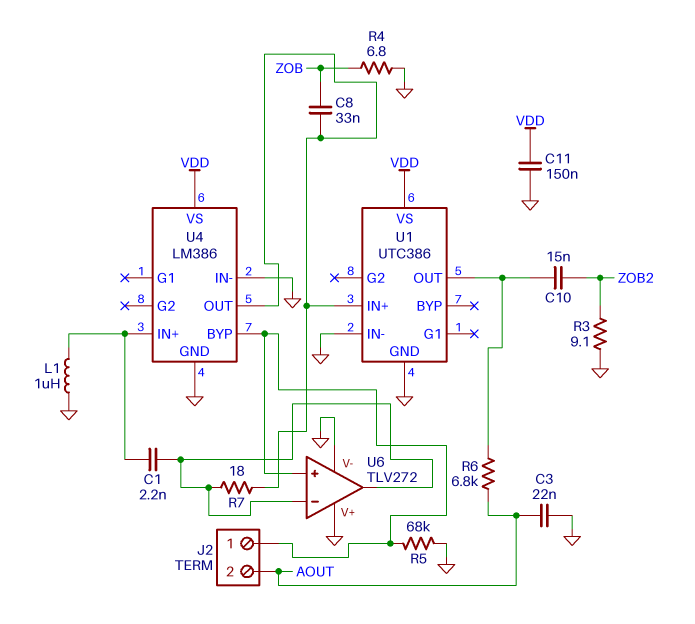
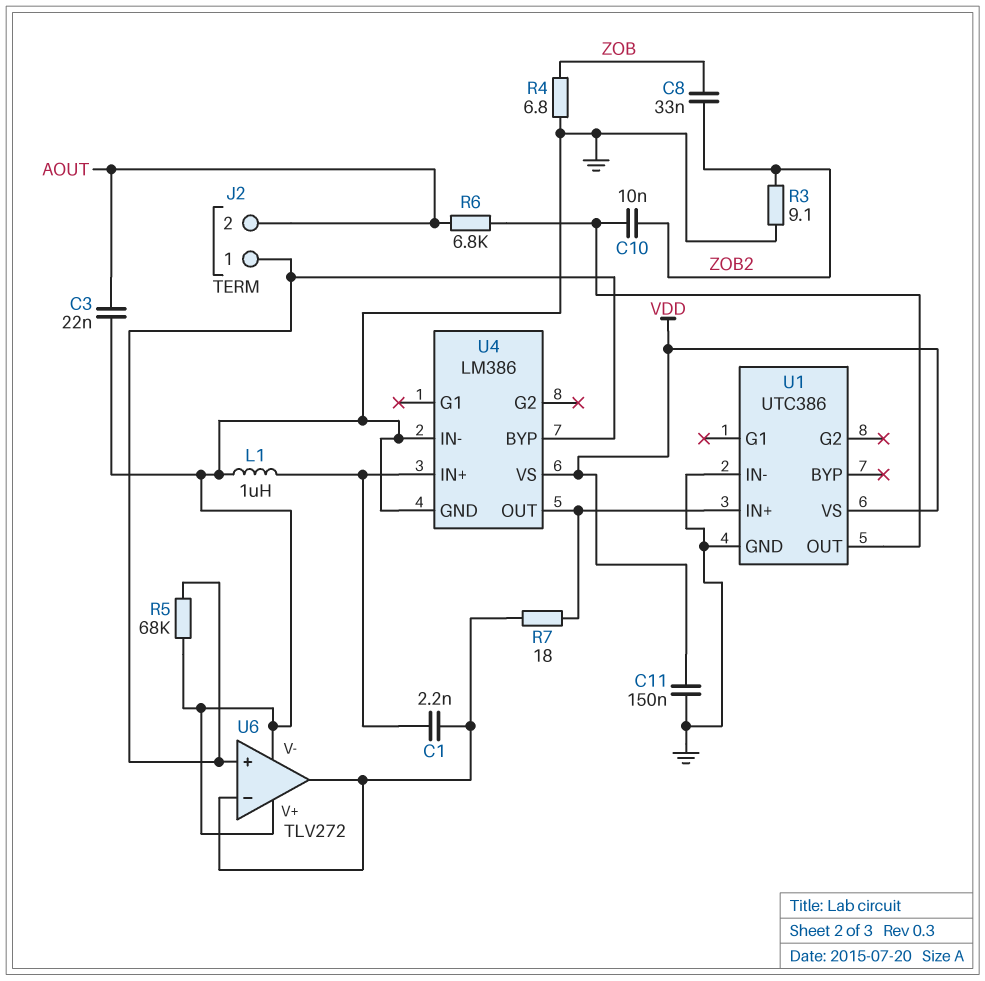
C8: 33nF (U1/IN+, ZOB) -> 33nF (ZOB, ZOB2)
C10: 15nF (U1/OUT, ZOB2) -> 10nF (U1/OUT, ZOB2)

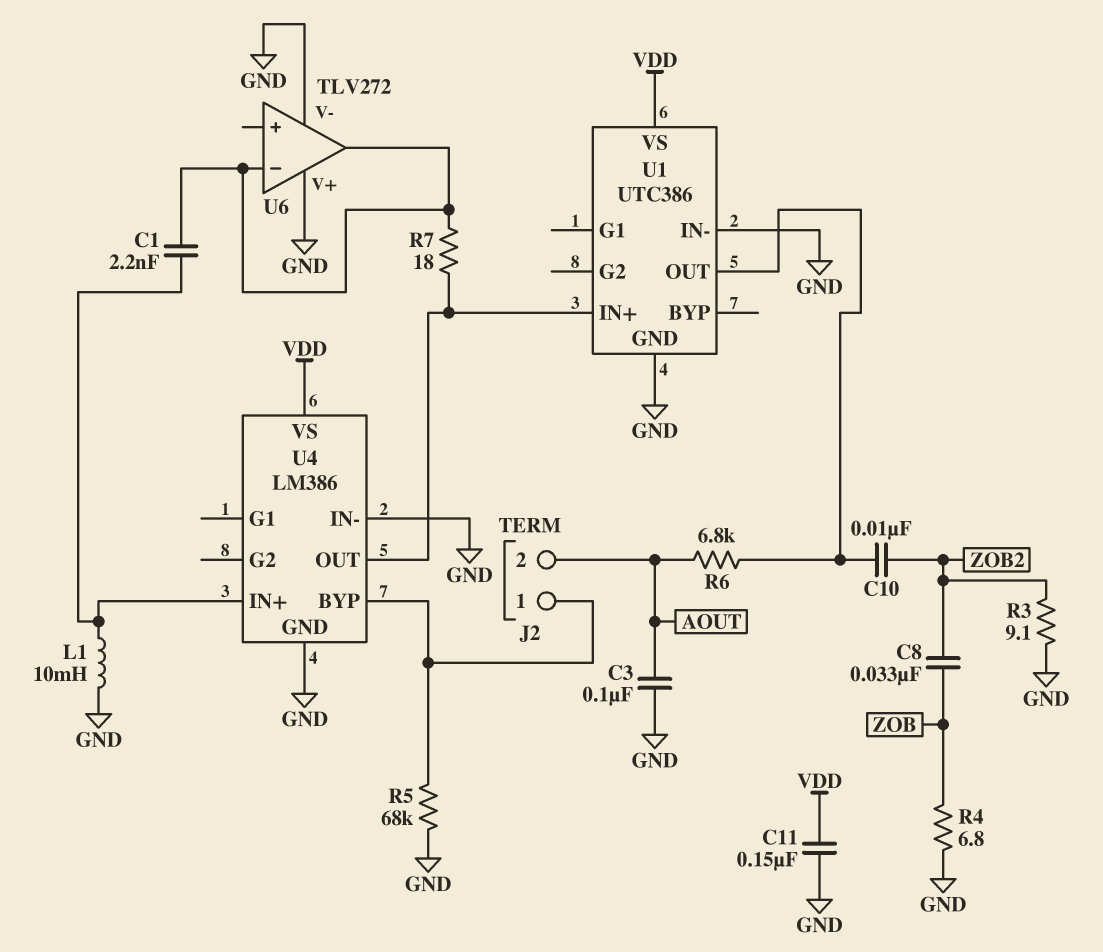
C3: 22nF (AOUT, GND) -> 100nF (AOUT, GND)
L1: 1uH (GND, U4/IN+) -> 10mH (GND, U4/IN+)
U6 pin in+: J2/1 -> none

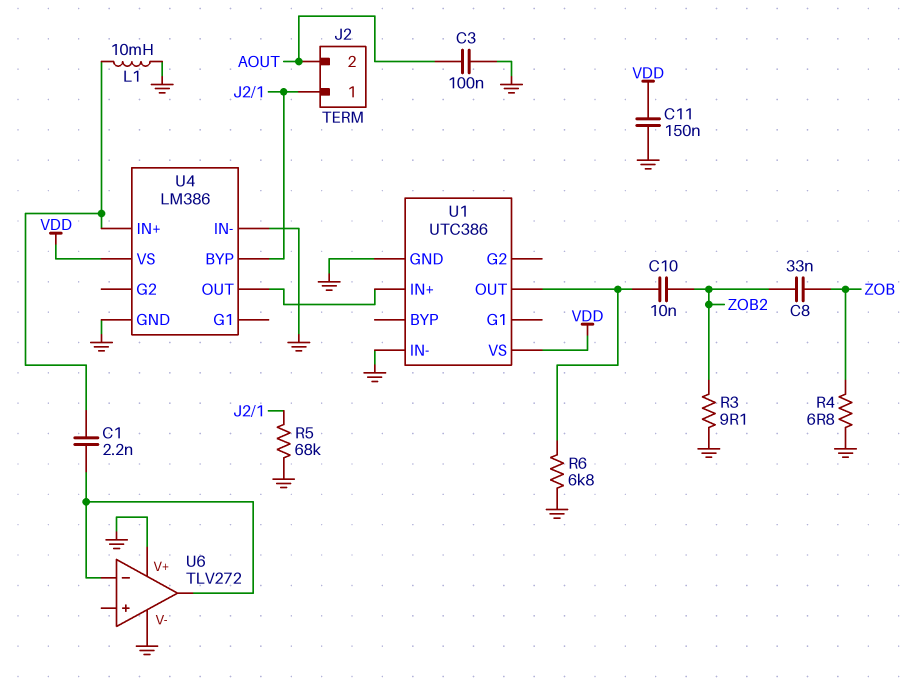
R6: 6.8k (AOUT, U1/OUT) -> 6.8k (GND, U1/OUT)
R7: 18 (U1/IN+, U6/in-) -> none

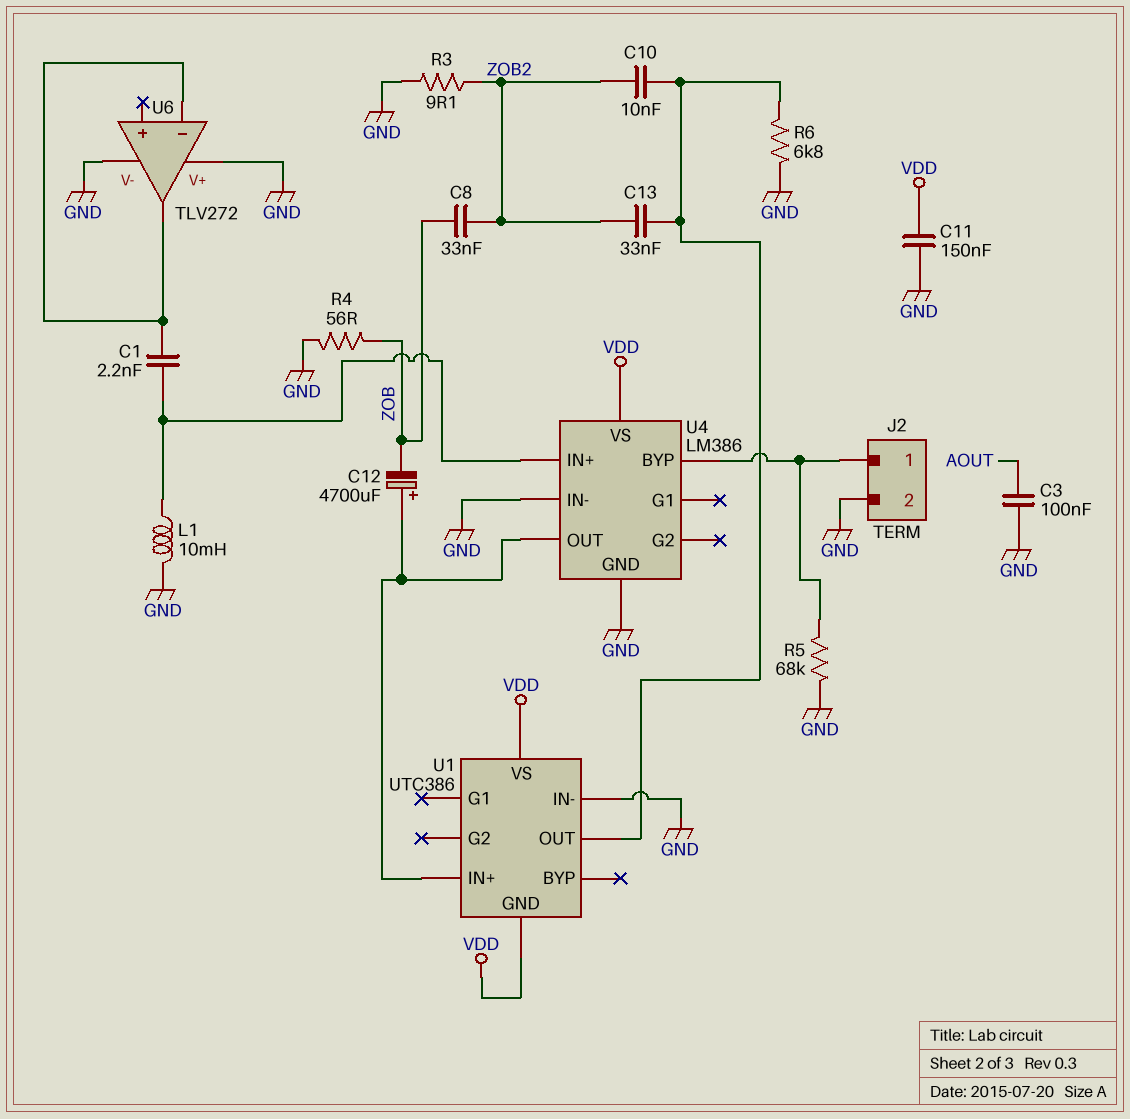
C12: none -> 4700uF (plus U1/IN+, minus ZOB)
C13: none -> 33nF (U1/OUT, ZOB2)
J2 pin 2: AOUT -> GND
R4: 6.8 (GND, ZOB) -> 56 (GND, ZOB)
U1 pin GND: GND -> VDD

